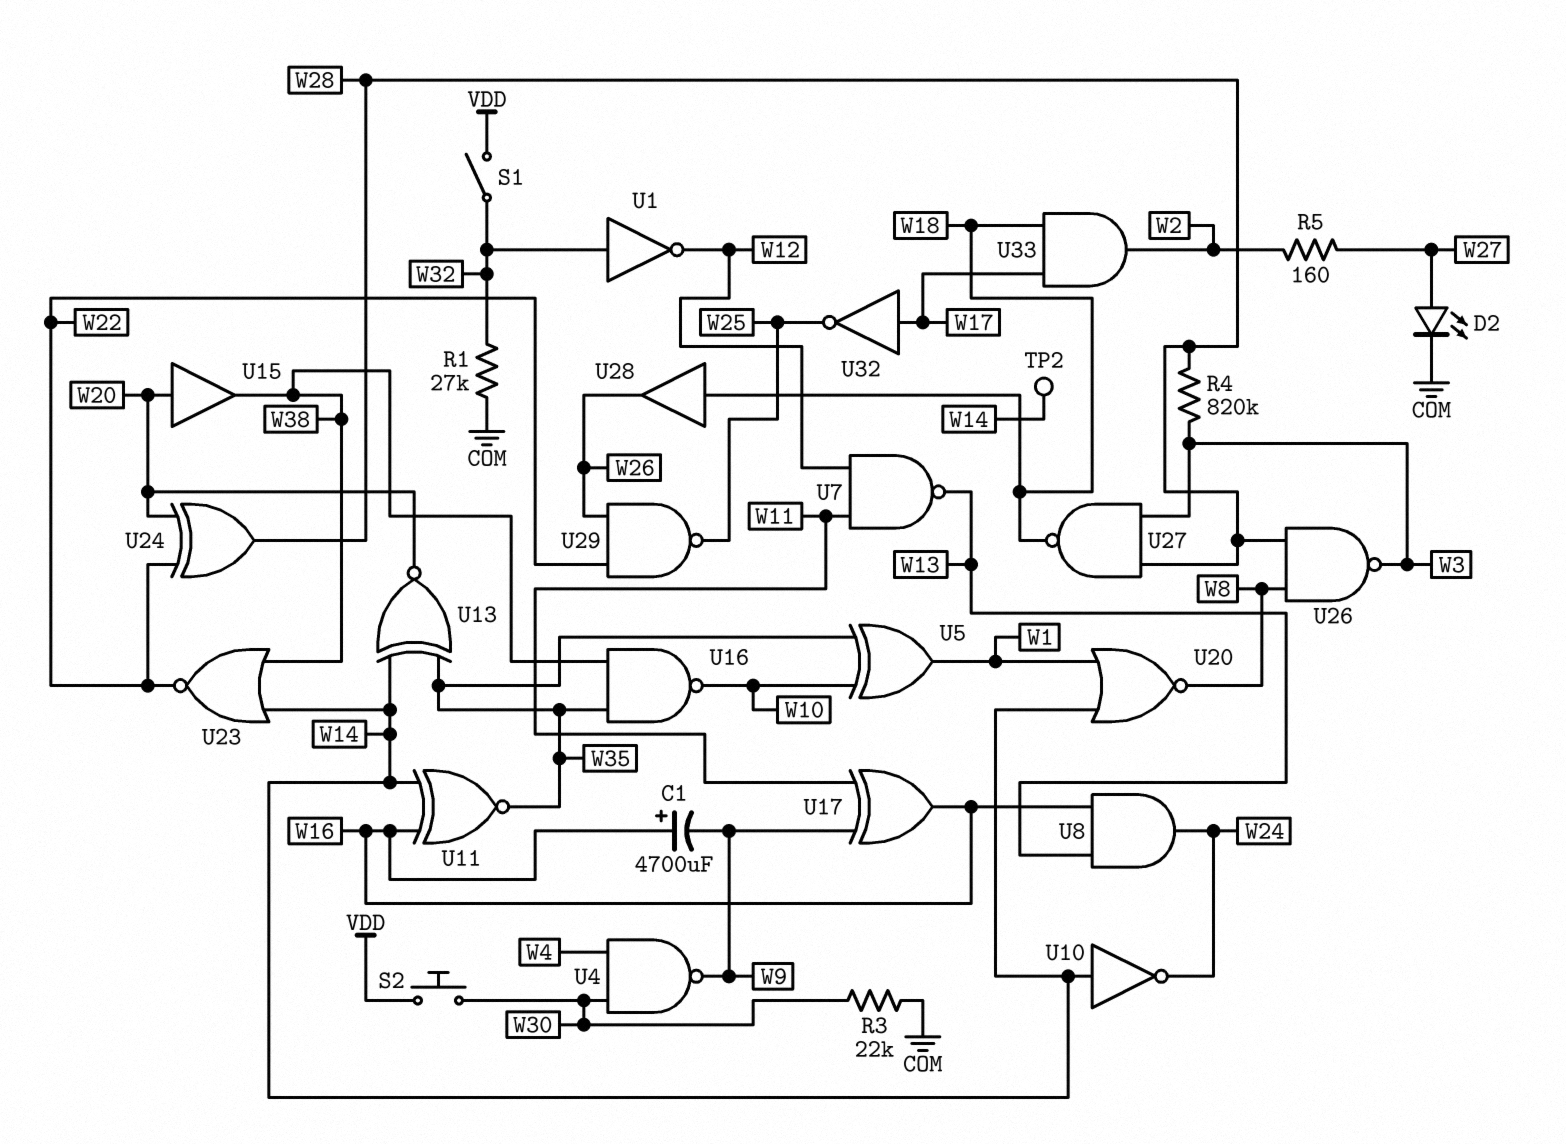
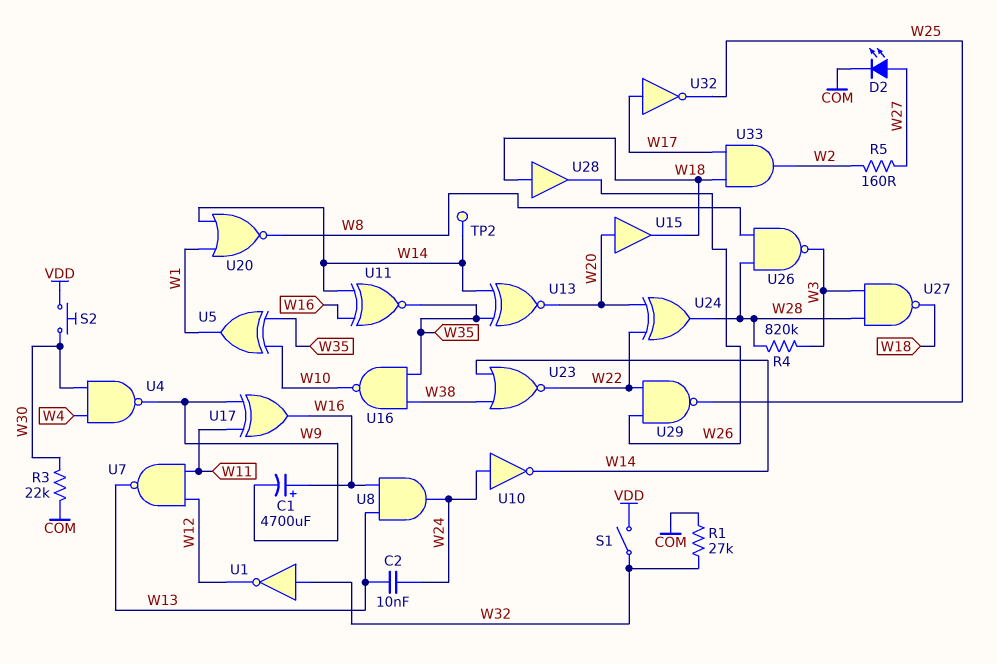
C2: none -> 10nF (W13, W24)
U10: NOT (in W14, out W24) -> NOT (in W24, out W14)
U15: buffer (in W20, out W38) -> buffer (in W20, out W18)

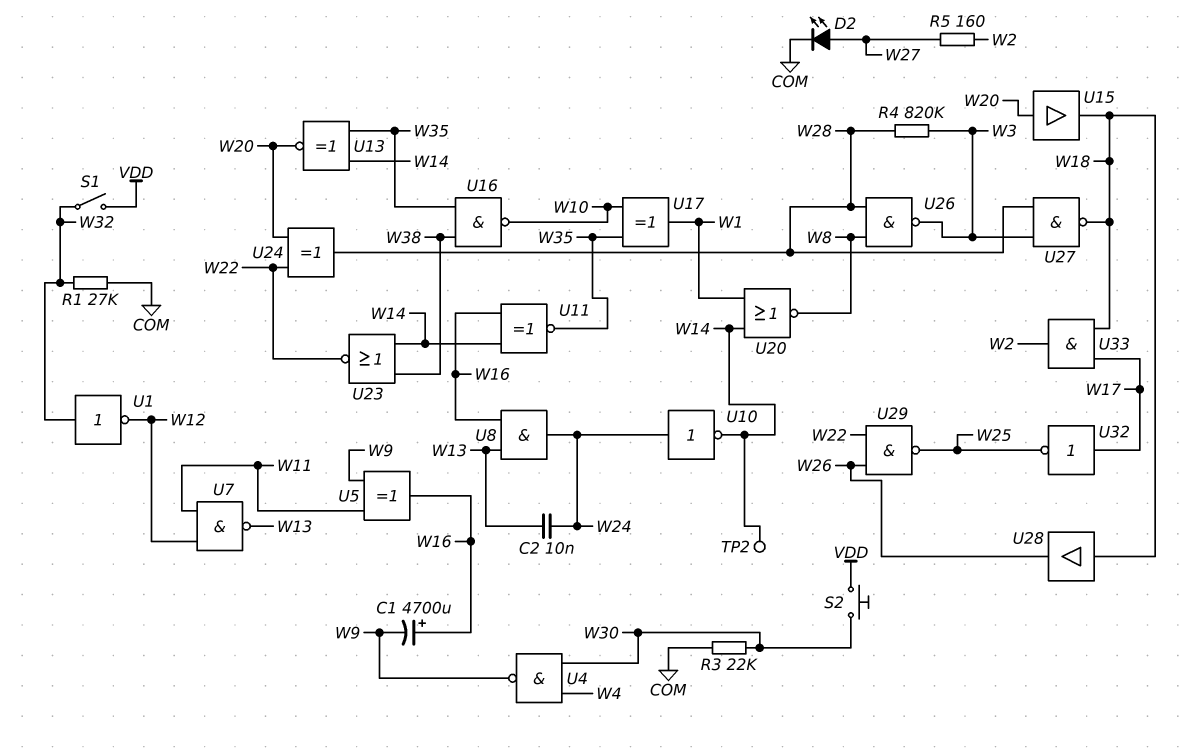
U5: XOR (in W10, in W35, out W1) -> XOR (in W9, in W11, out W16)
U17: XOR (in W9, in W11, out W16) -> XOR (in W10, in W35, out W1)

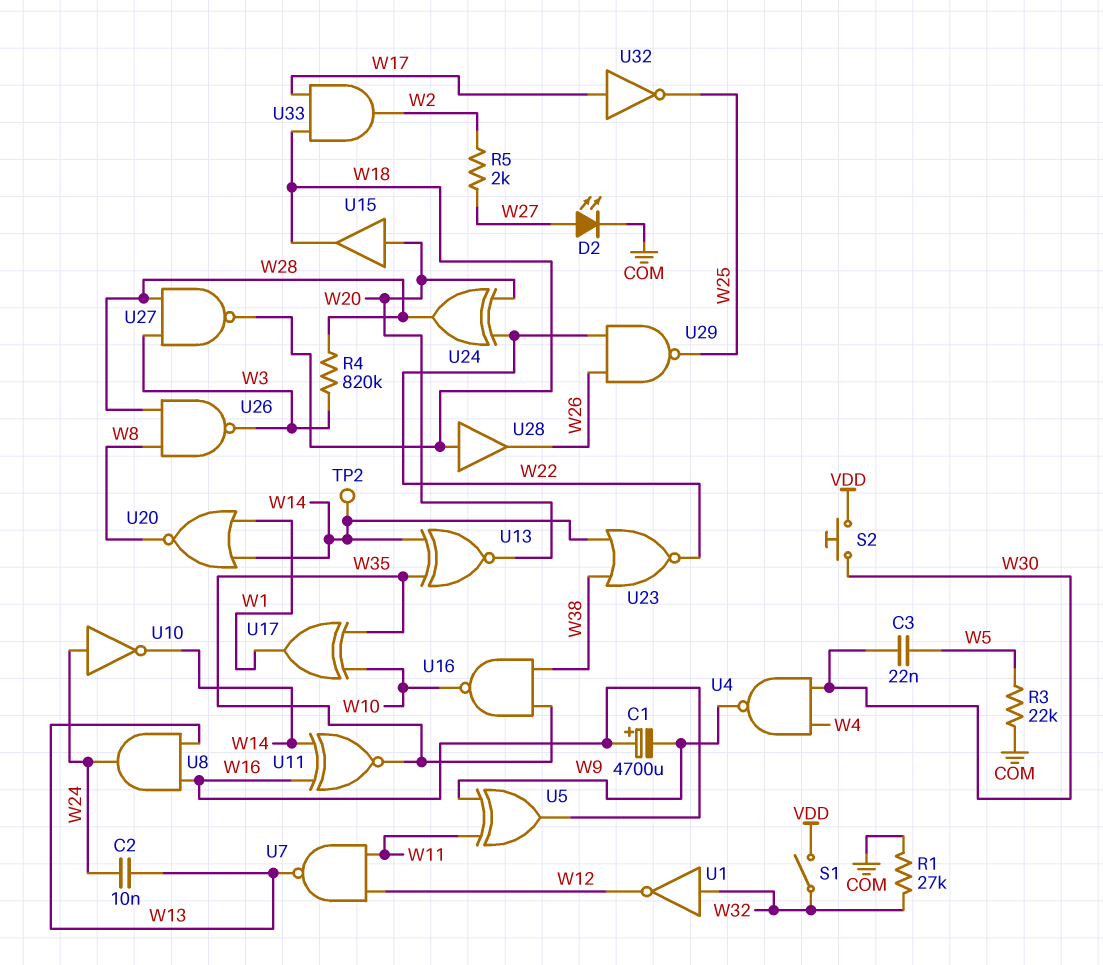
C3: none -> 22nF (W5, W30)
R3: 22k (COM, W30) -> 22k (COM, W5)
R5: 160 (W2, W27) -> 2k (W2, W27)

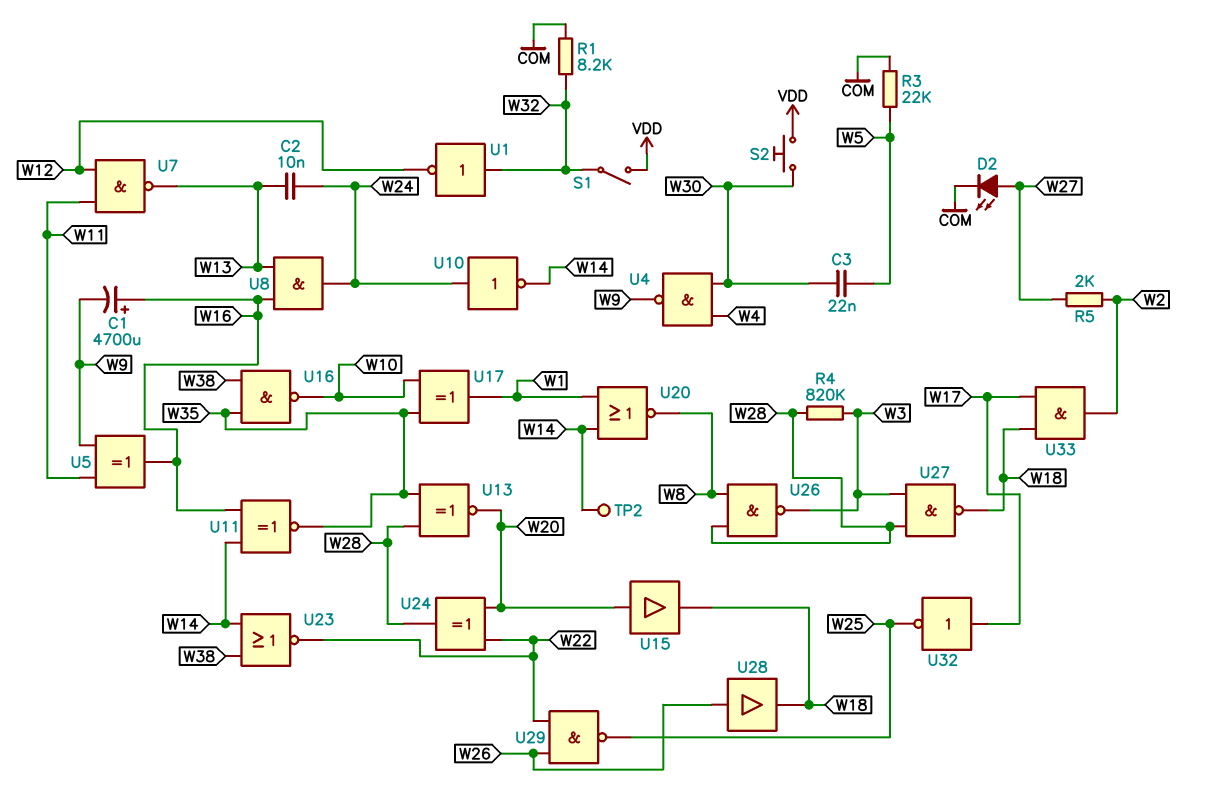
R1: 27k (COM, W32) -> 8.2k (COM, W32)
U13: XNOR (in W14, in W35, out W20) -> XNOR (in W28, in W35, out W20)
U28: buffer (in W18, out W26) -> buffer (in W26, out W18)

